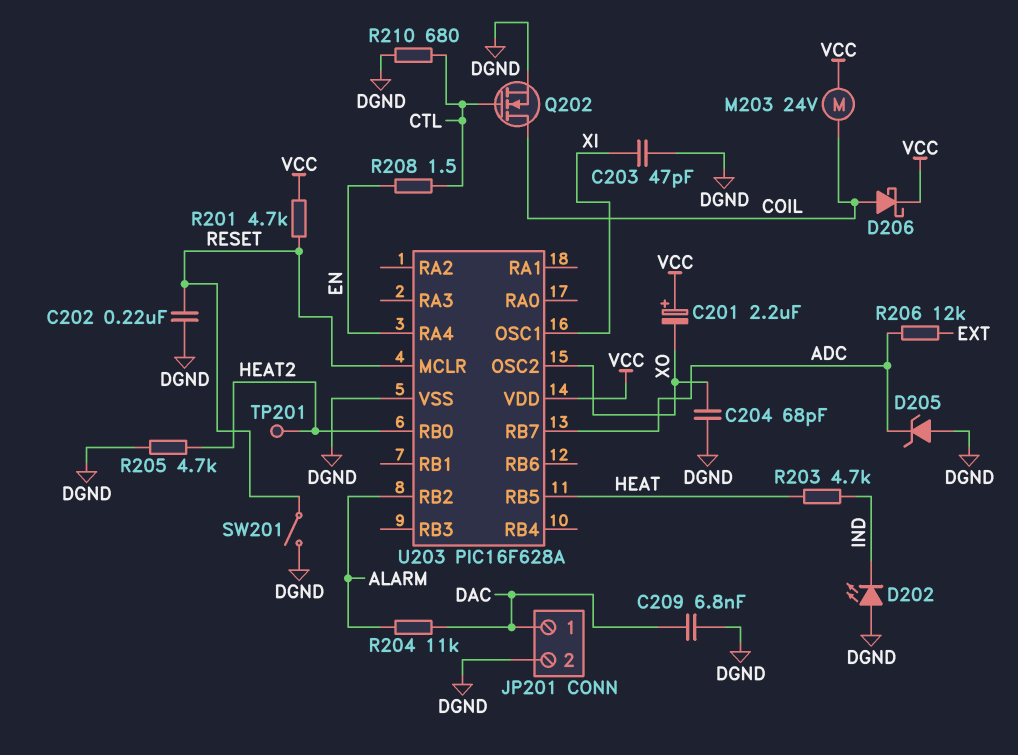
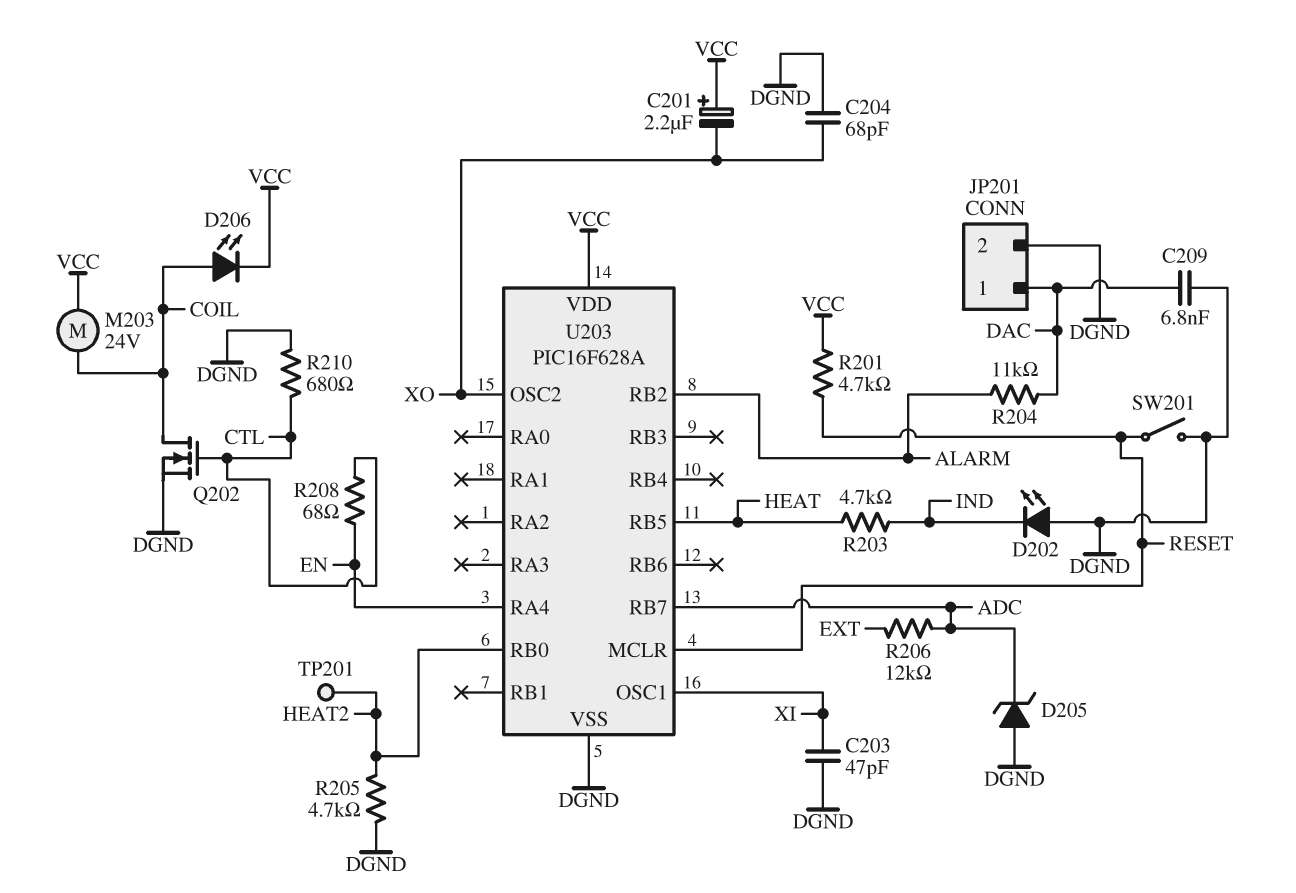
C202: 220nF (DGND, RESET) -> none
D206: schottky (A COIL, K VCC) -> LED (A COIL, K VCC)
R208: 1.5 (CTL, EN) -> 68 (CTL, EN)

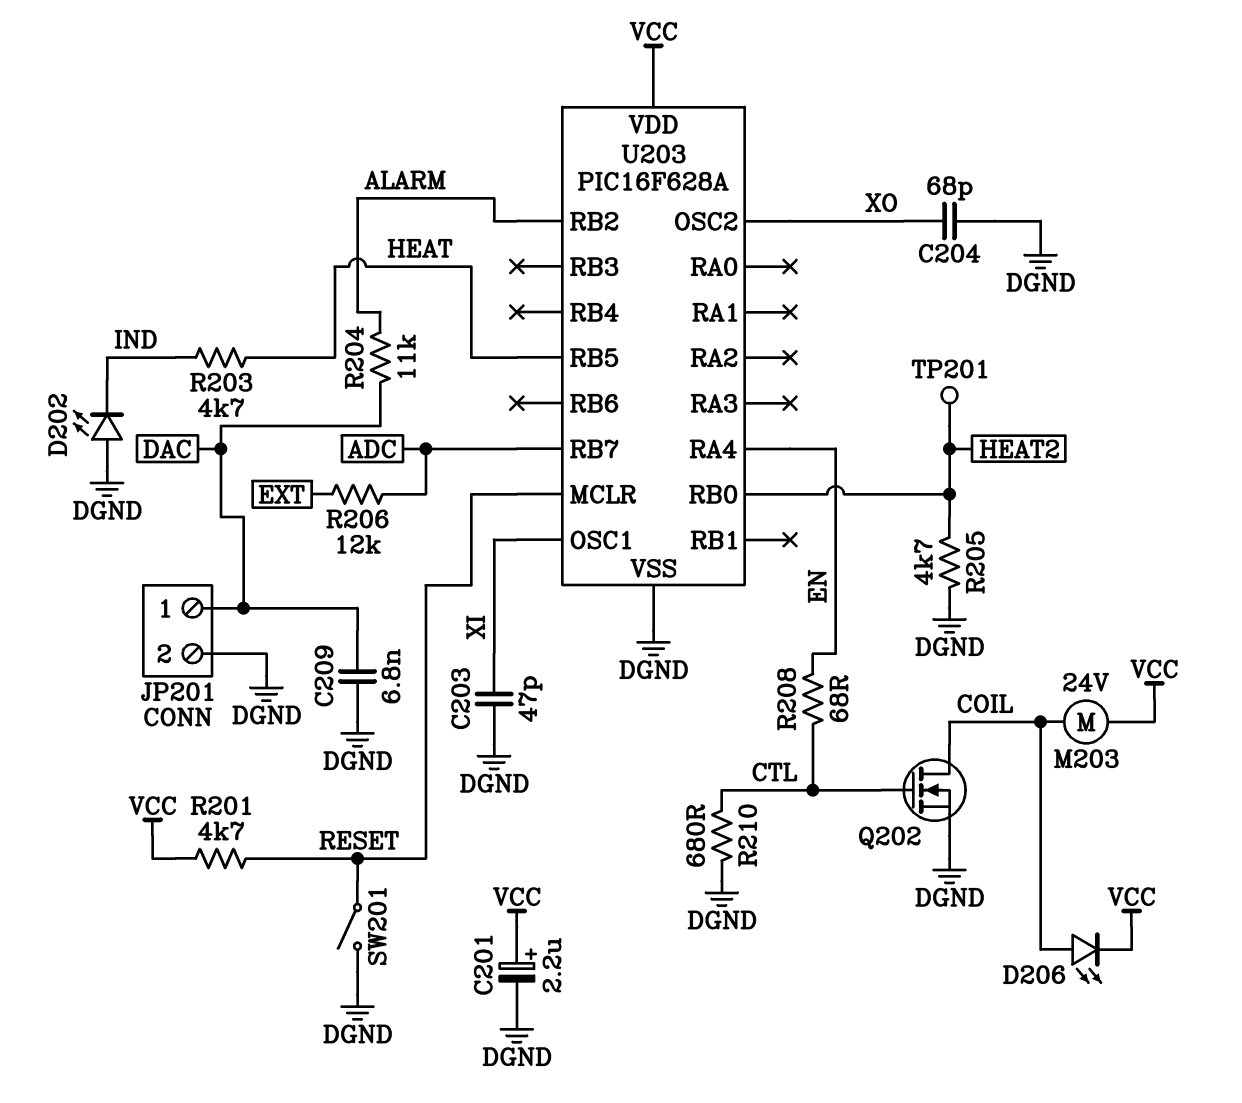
C201: 2.2uF (plus VCC, minus XO) -> 2.2uF (plus VCC, minus DGND)
D205: zener (A DGND, K ADC) -> none

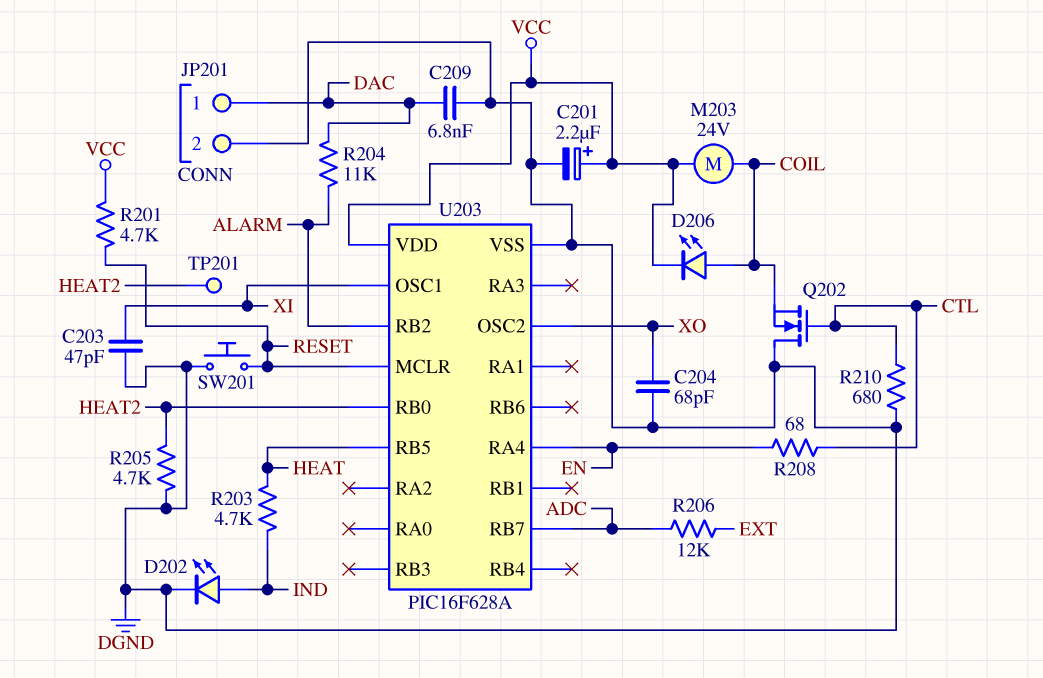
D202: LED (A DGND, K IND) -> LED (A IND, K DGND)
Q202: NMOS (G CTL, D COIL, S DGND) -> NMOS (G CTL, D DGND, S COIL)
SW201: switch (DGND, RESET) -> button (DGND, RESET)

